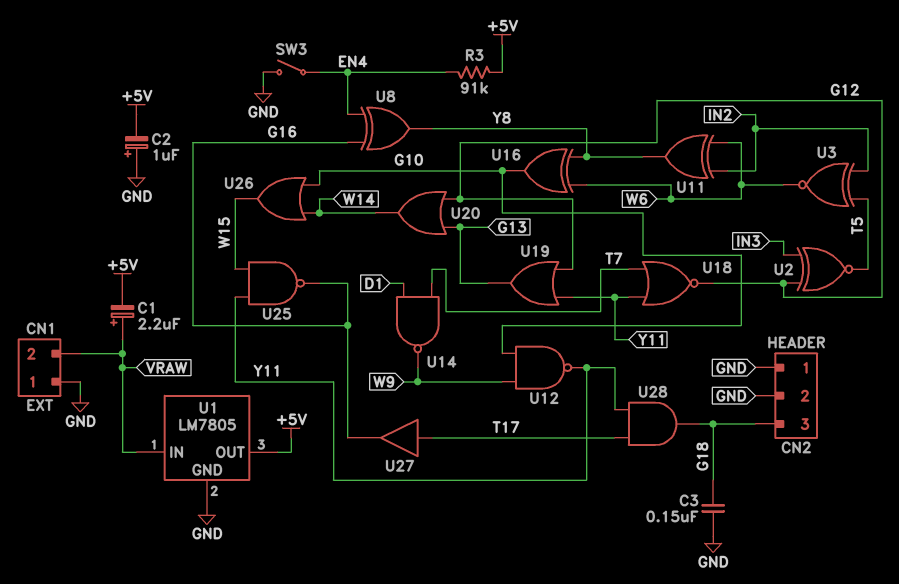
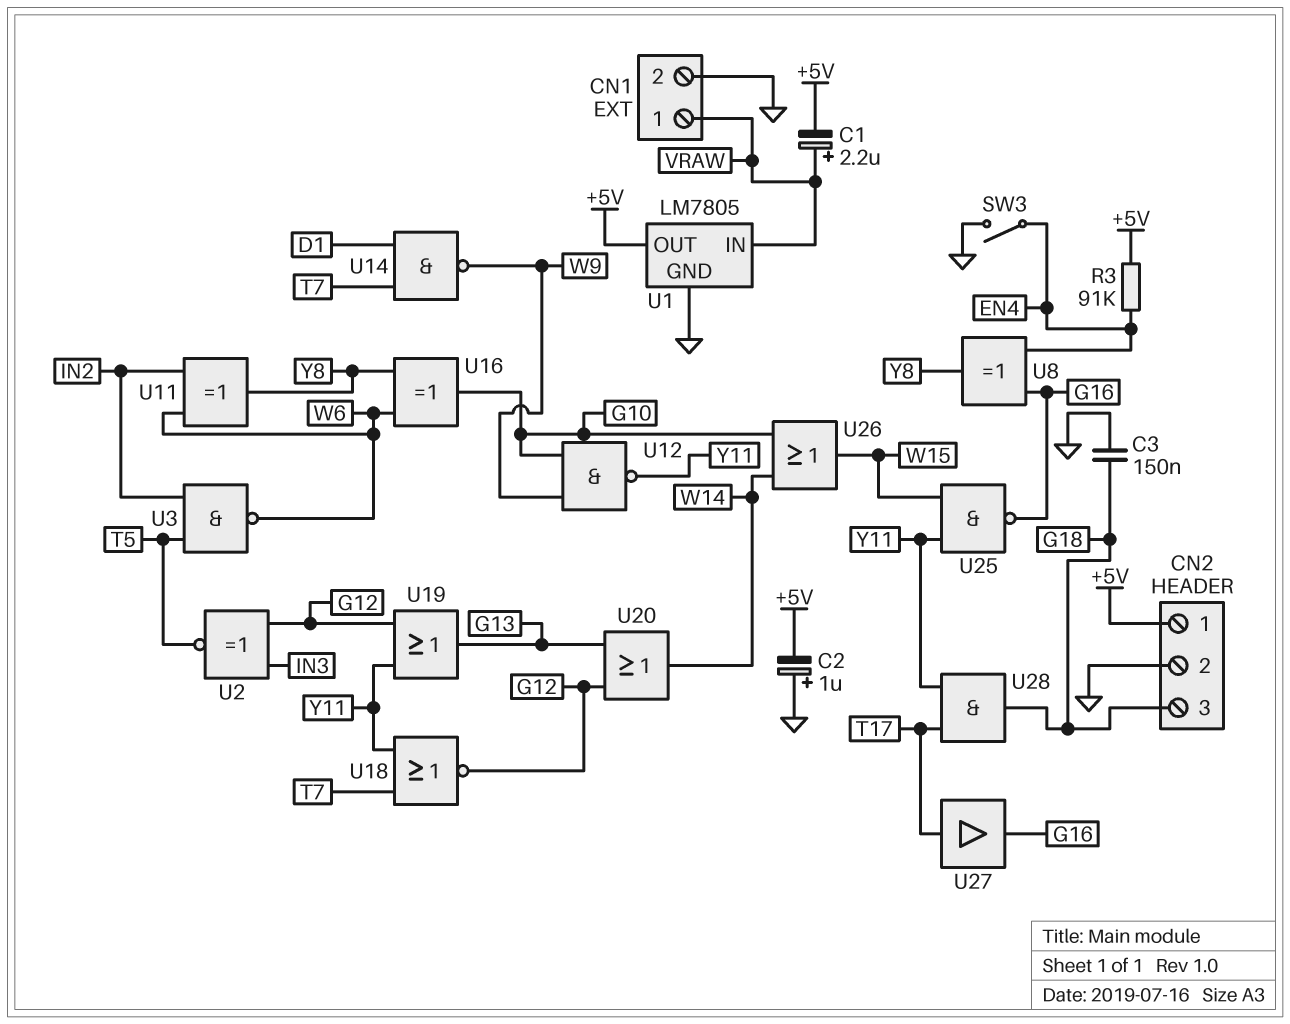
CN1 pin 1: GND -> VRAW
CN1 pin 2: VRAW -> GND
CN2 pin 1: GND -> +5V
U3: XNOR (in IN2, in T5, out W6) -> NAND (in IN2, in T5, out W6)

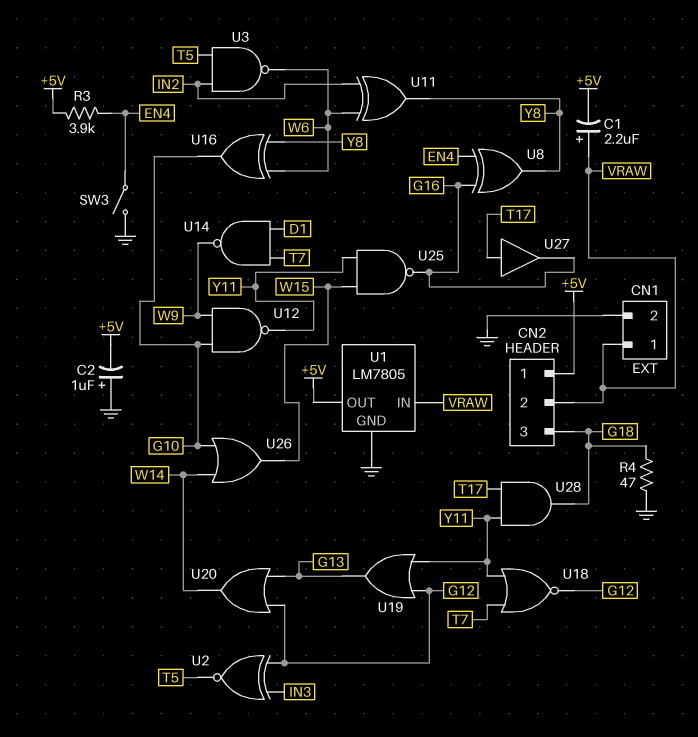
C3: 150nF (G18, GND) -> none
CN2 pin 2: GND -> VRAW
R3: 91k (+5V, EN4) -> 3.9k (+5V, EN4)
R4: none -> 47 (G18, GND)

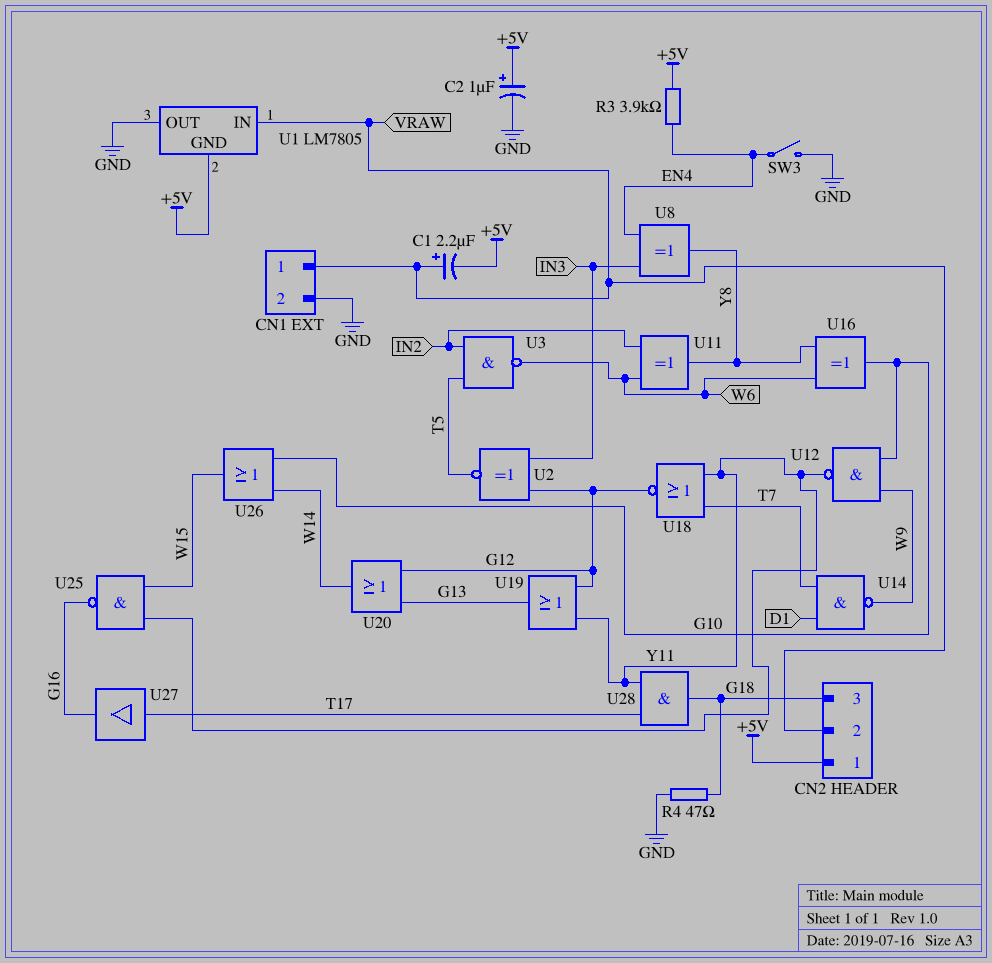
C2: 1uF (plus GND, minus +5V) -> 1uF (plus +5V, minus GND)
U1 pin GND: GND -> +5V
U1 pin OUT: +5V -> GND
U8: XOR (in EN4, in G16, out Y8) -> XOR (in EN4, in IN3, out Y8)

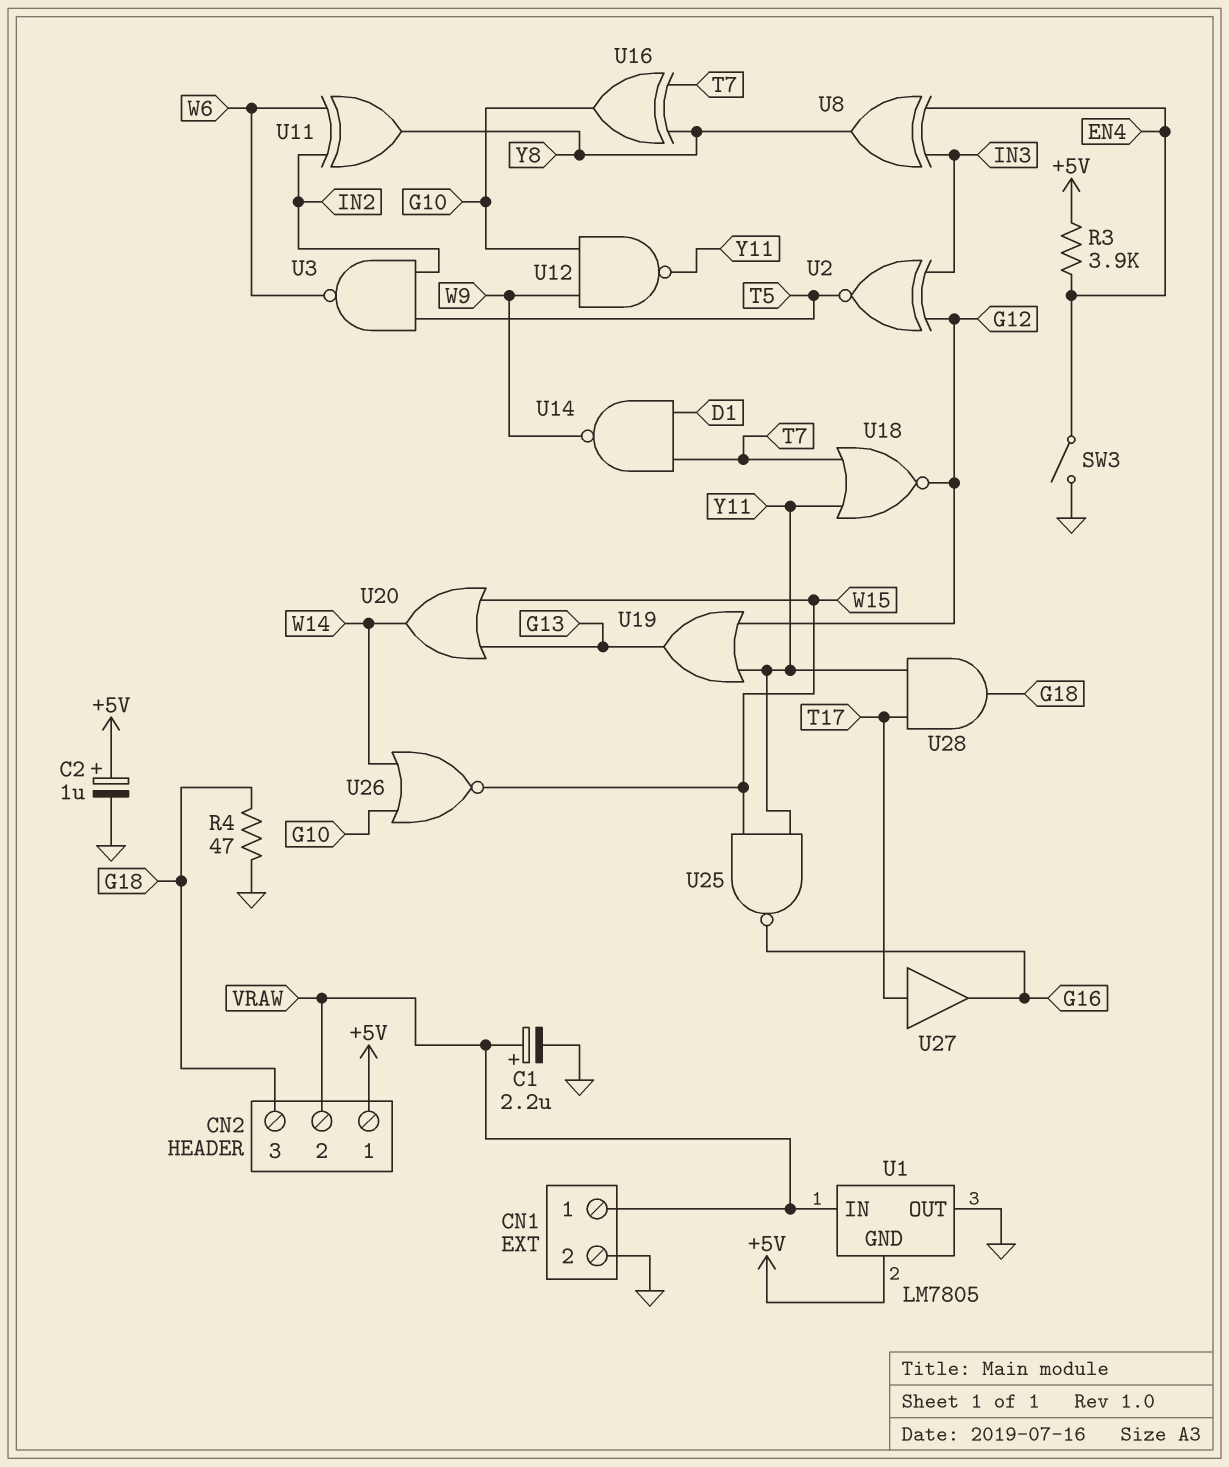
C1: 2.2uF (plus VRAW, minus +5V) -> 2.2uF (plus VRAW, minus GND)
U16: XOR (in W6, in Y8, out G10) -> XOR (in T7, in Y8, out G10)
U20: OR (in G12, in G13, out W14) -> OR (in G13, in W15, out W14)
U26: OR (in G10, in W14, out W15) -> NOR (in G10, in W14, out W15)

